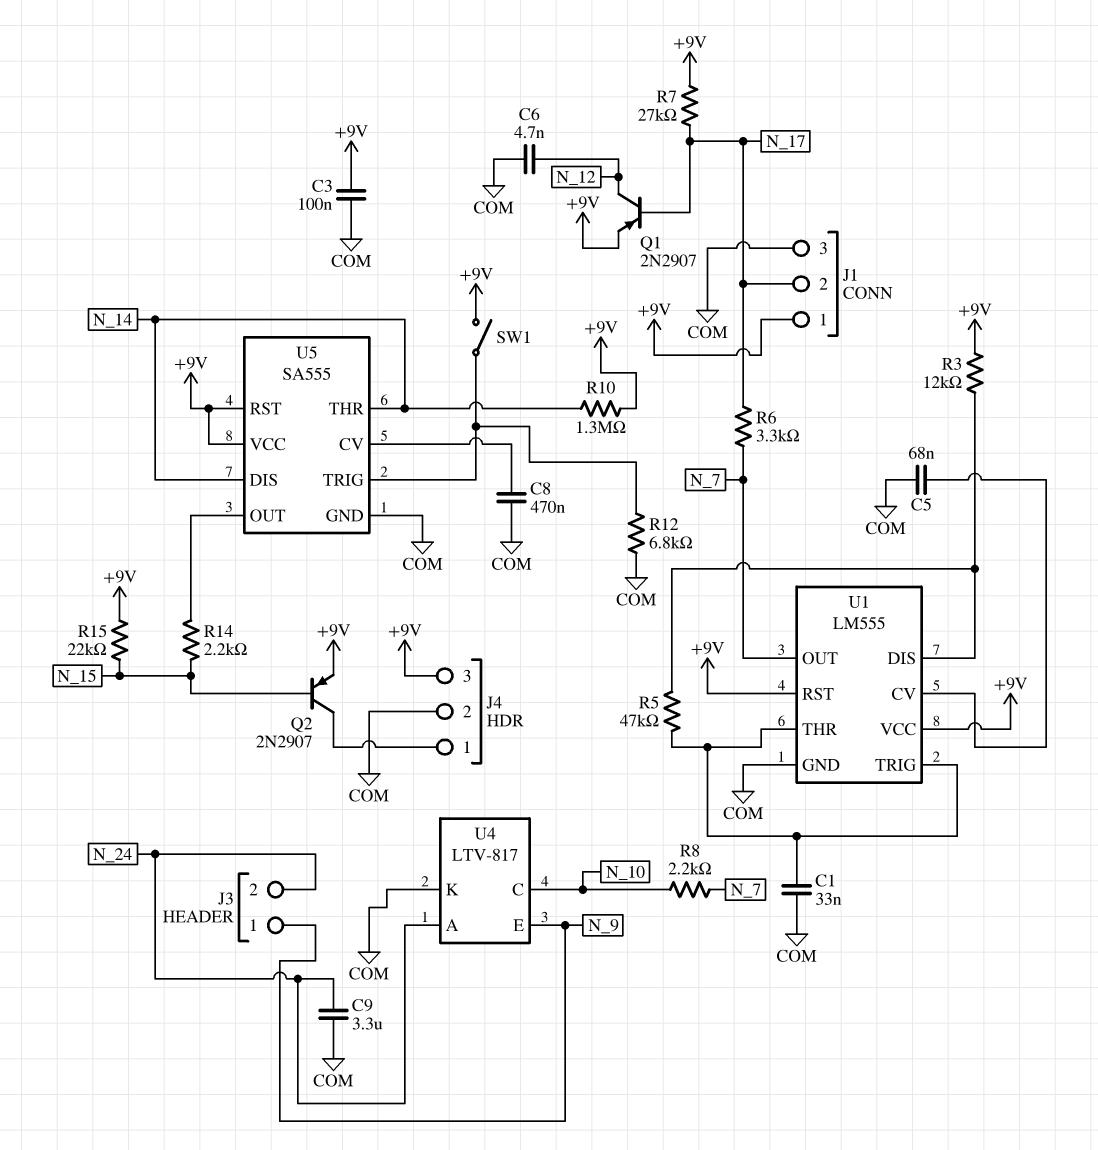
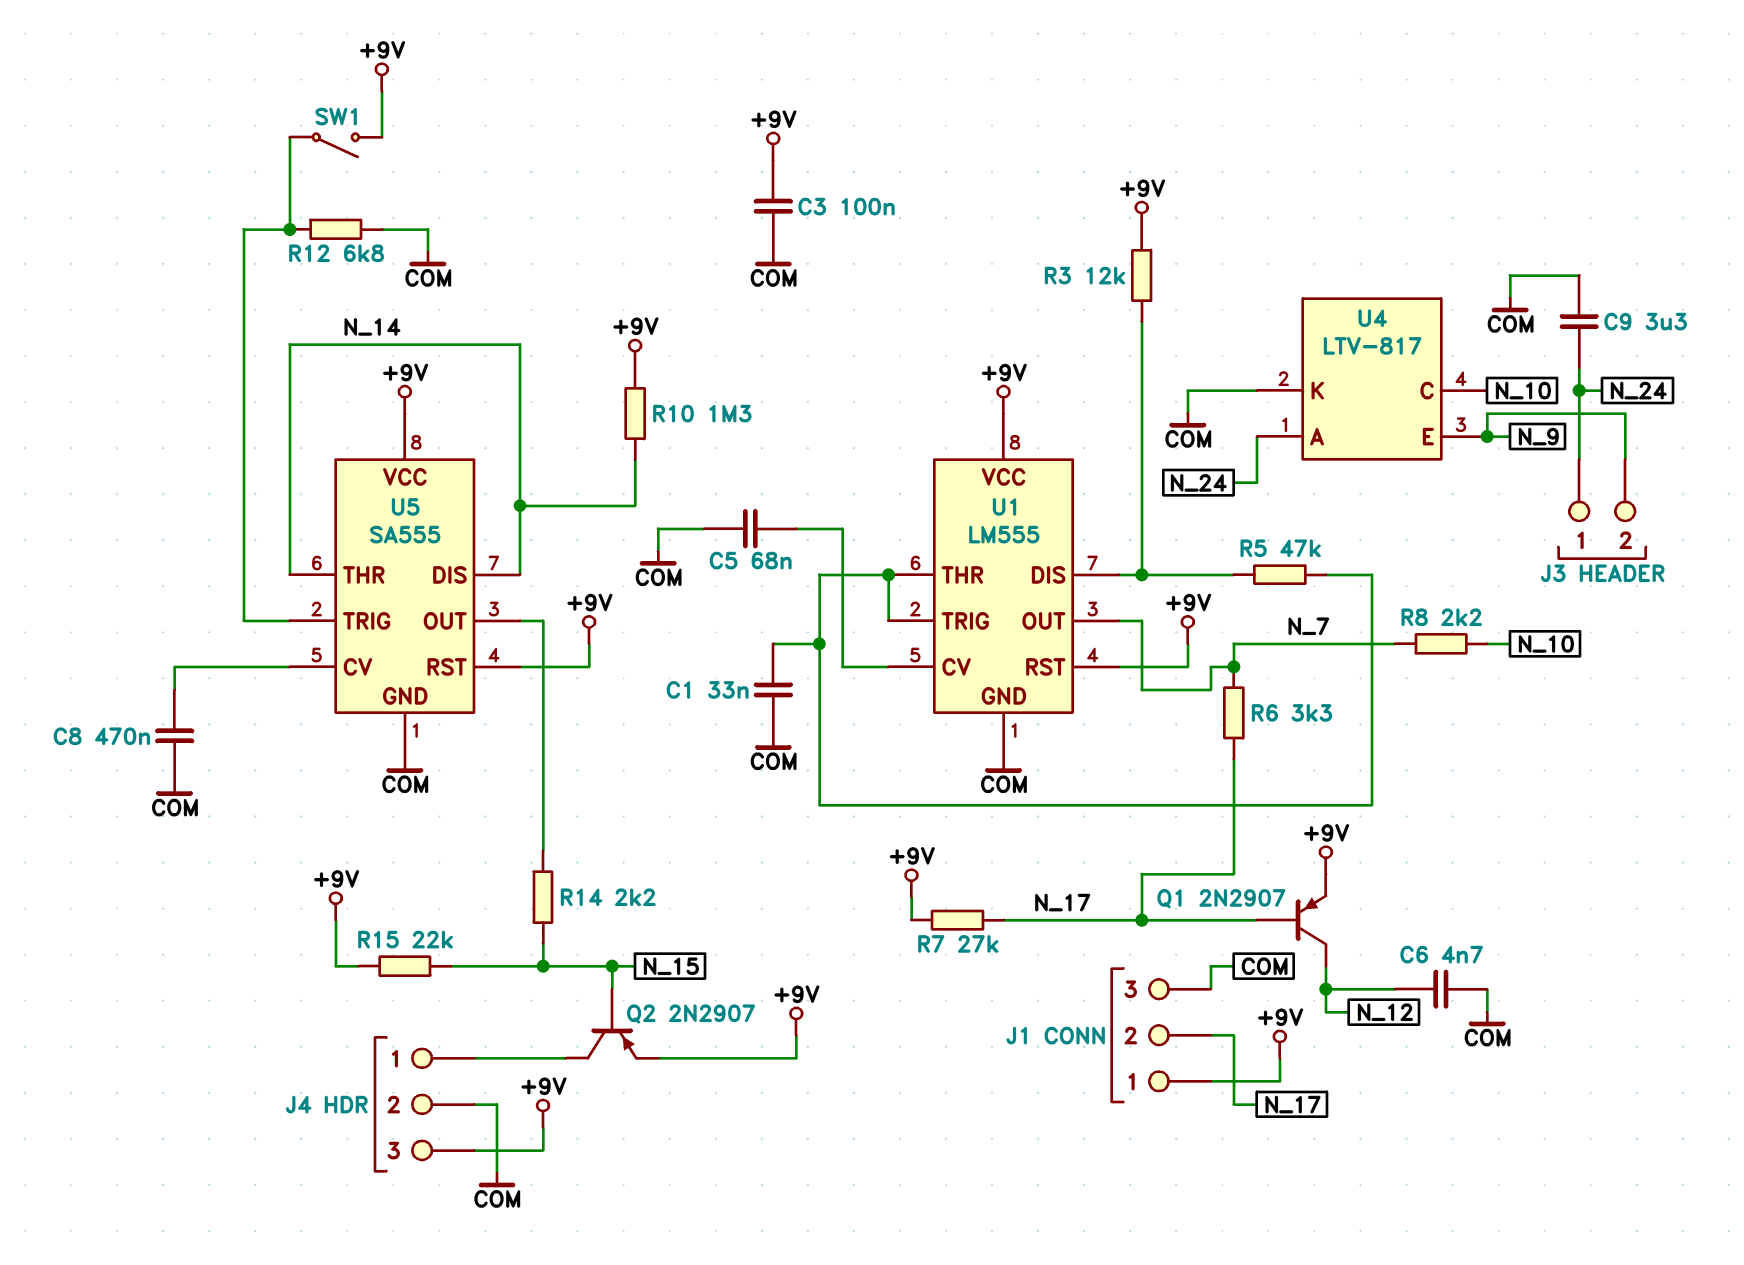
J3 pin 1: N_9 -> N_24
J3 pin 2: N_24 -> N_9

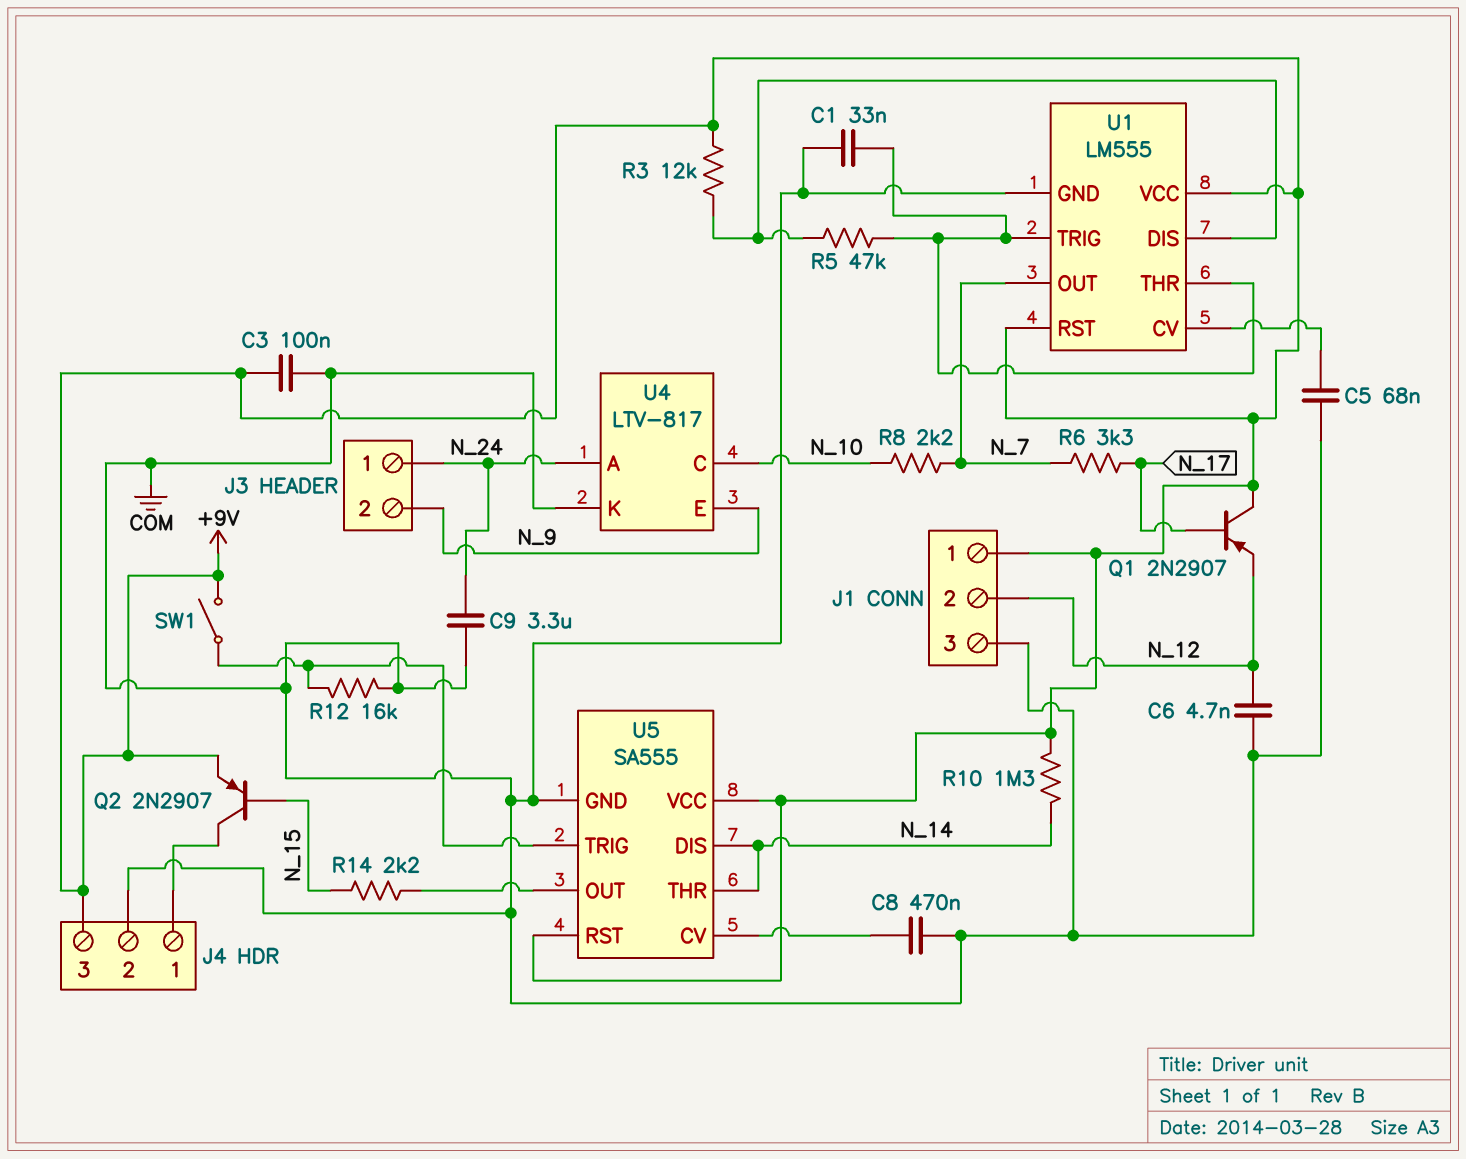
J1 pin 2: N_17 -> N_12
Q1: PNP 2N2907 (B N_17, C N_12, E +9V) -> PNP 2N2907 (B N_17, C +9V, E N_12)
R7: 27k (+9V, N_17) -> none
R12: 6.8k (COM, U5/TRIG) -> 16k (COM, U5/TRIG)
R15: 22k (+9V, N_15) -> none

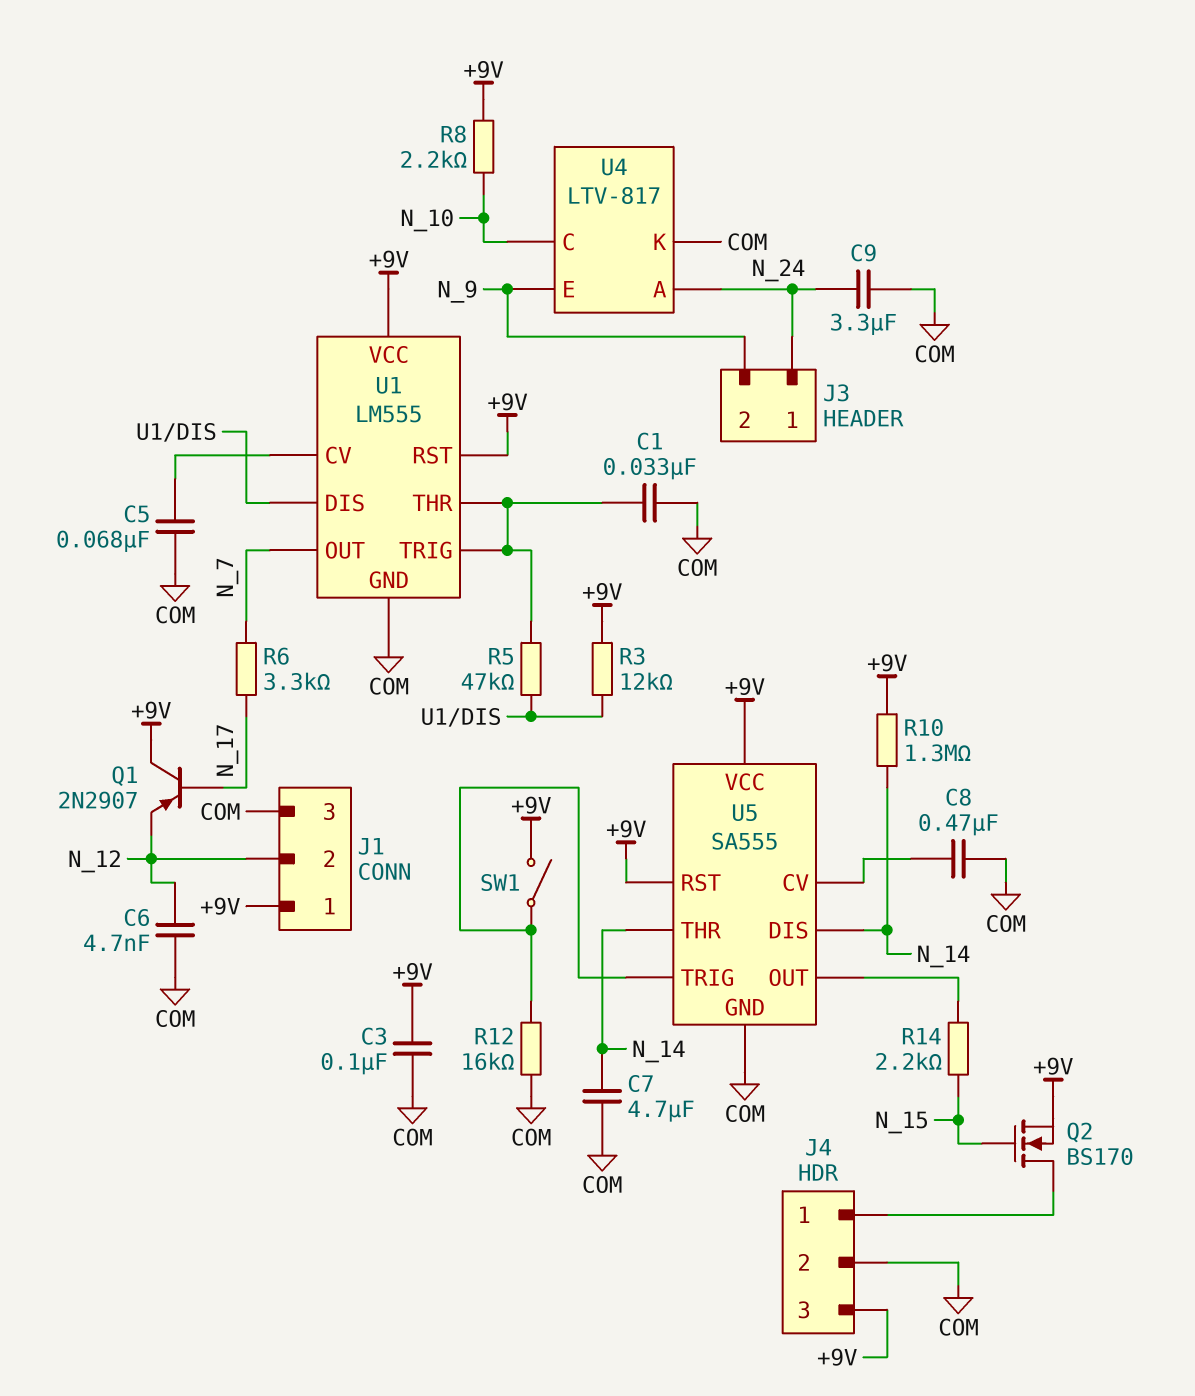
C7: none -> 4.7uF (COM, N_14)
Q2: PNP 2N2907 (B N_15, C J4/1, E +9V) -> NMOS BS170 (G N_15, D J4/1, S +9V)
R8: 2.2k (N_7, N_10) -> 2.2k (+9V, N_10)

